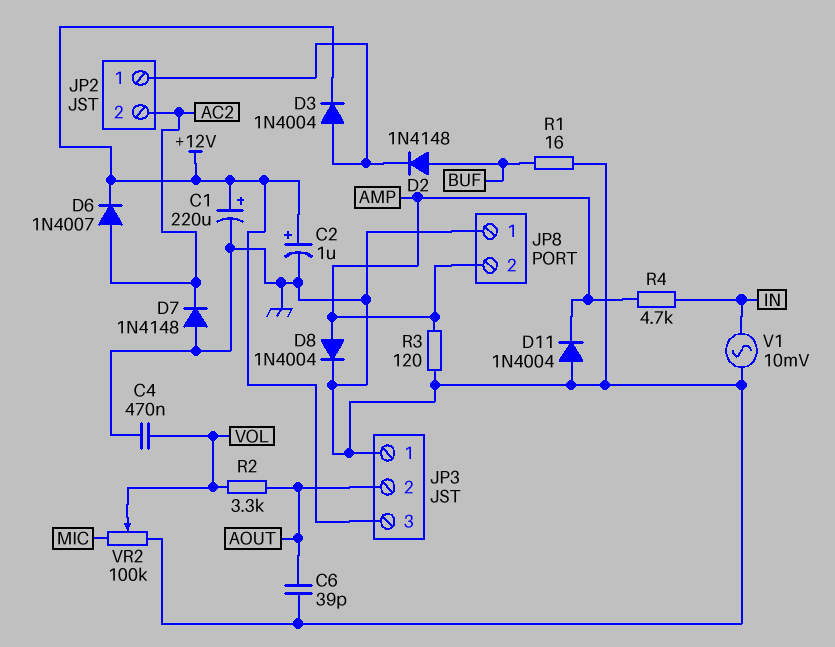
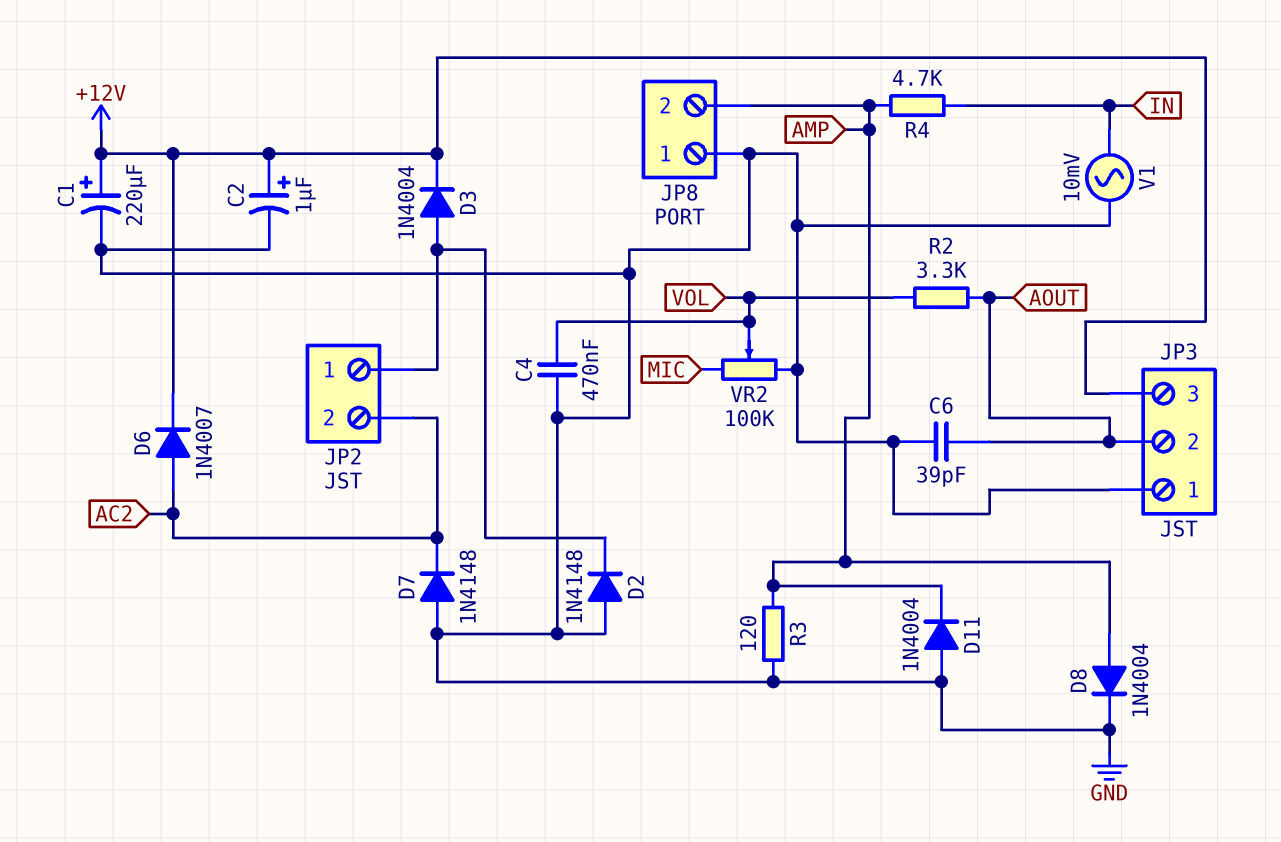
D2: diode 1N4148 (A BUF, K JP2/1) -> diode 1N4148 (A GND, K JP2/1)
R1: 16 (BUF, GND) -> none

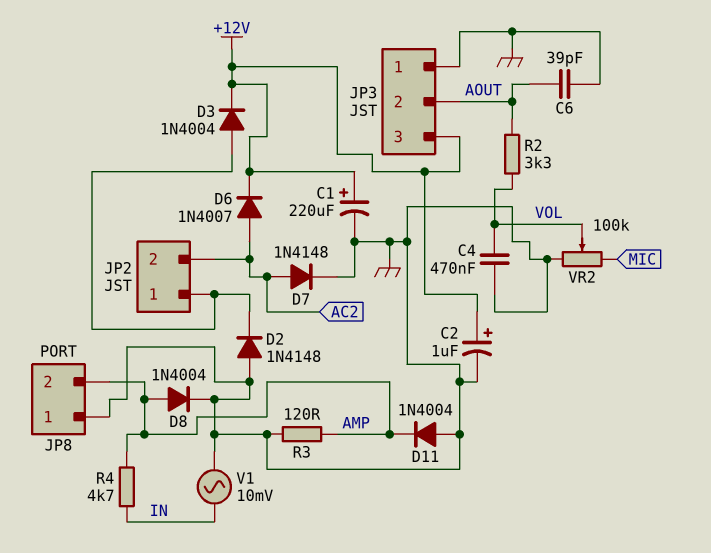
D7: diode 1N4148 (A GND, K AC2) -> diode 1N4148 (A AC2, K GND)

